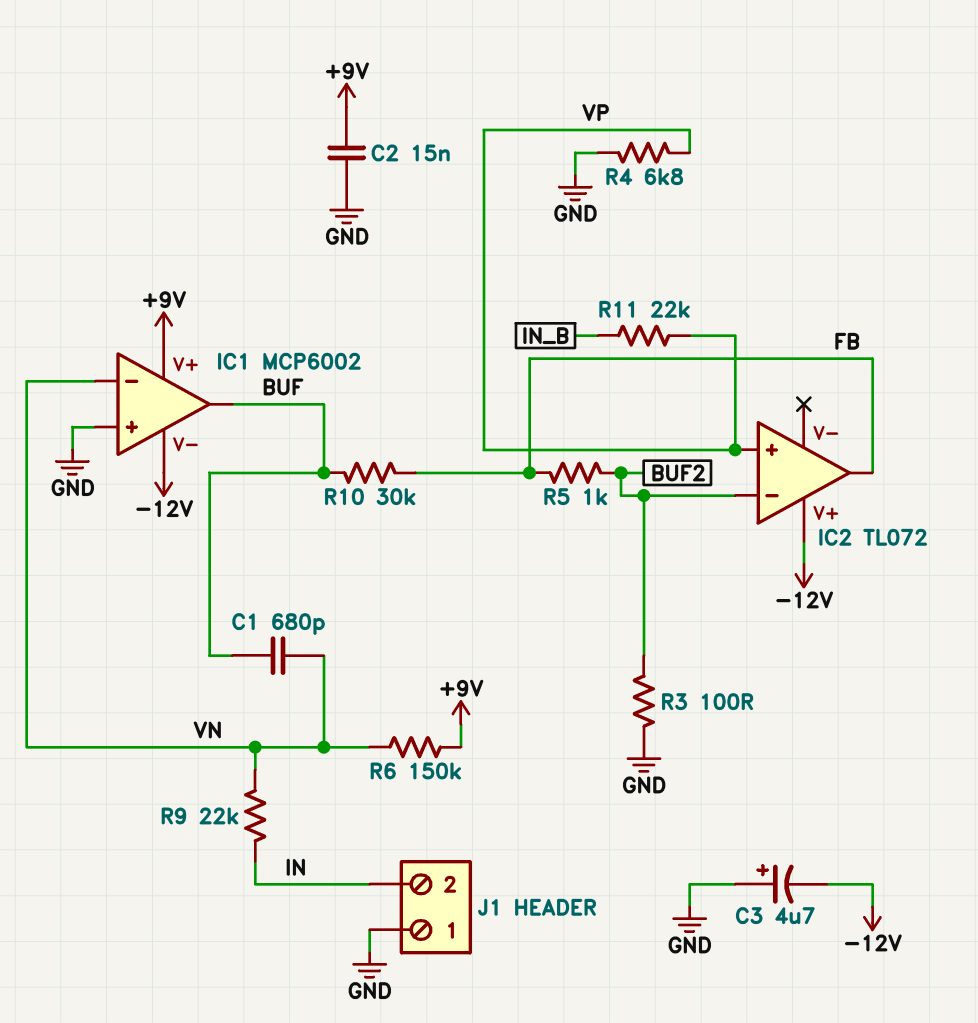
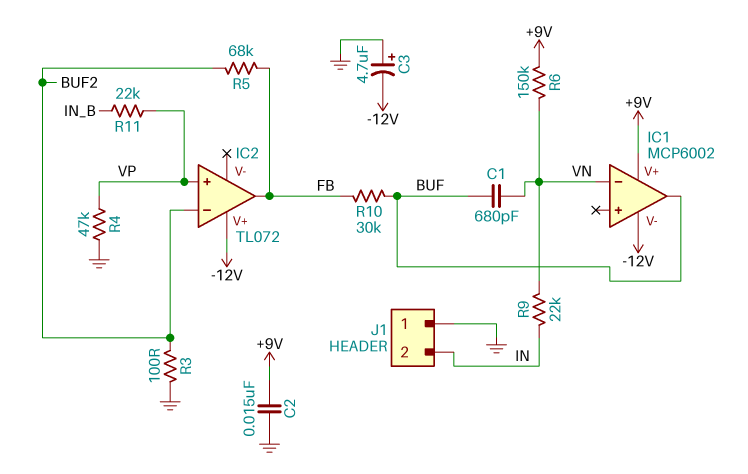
IC1 pin in+: GND -> none
R4: 6.8k (GND, VP) -> 47k (GND, VP)
R5: 1k (BUF2, FB) -> 68k (BUF2, FB)

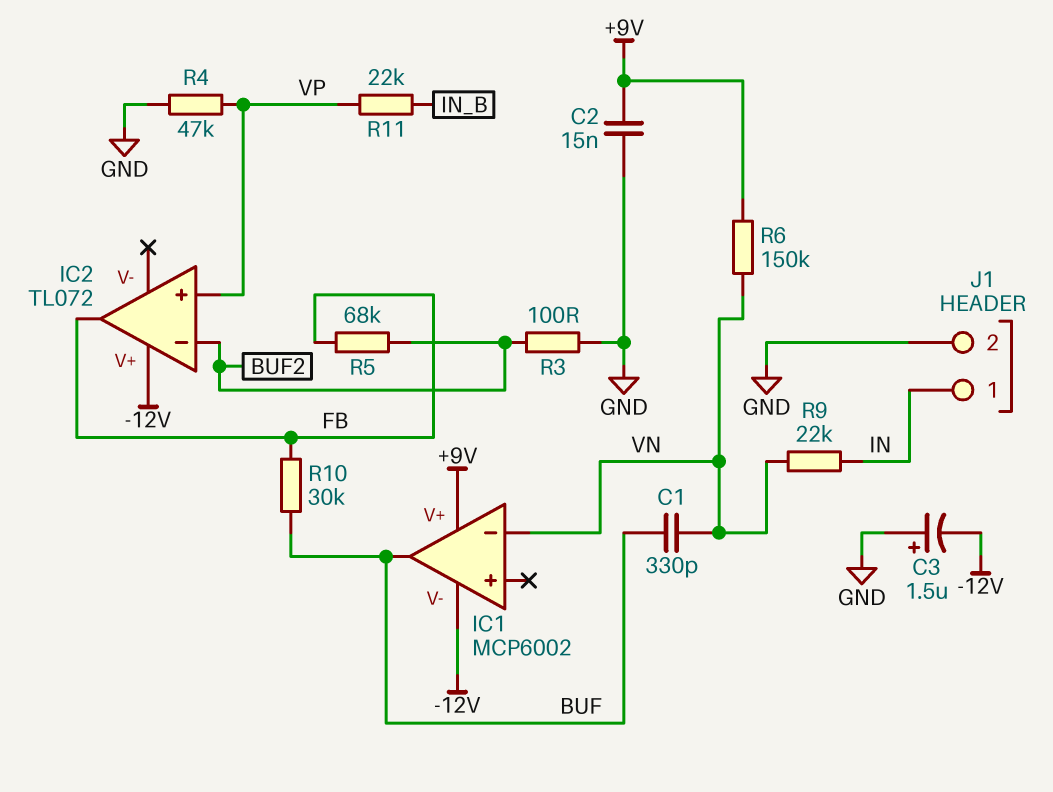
C1: 680pF (BUF, VN) -> 330pF (BUF, VN)
C3: 4.7uF (plus GND, minus -12V) -> 1.5uF (plus GND, minus -12V)
J1 pin 1: GND -> IN
J1 pin 2: IN -> GND

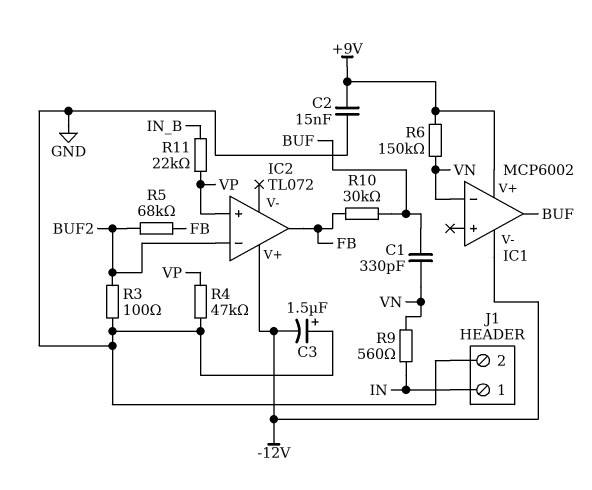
R9: 22k (IN, VN) -> 560 (IN, VN)

